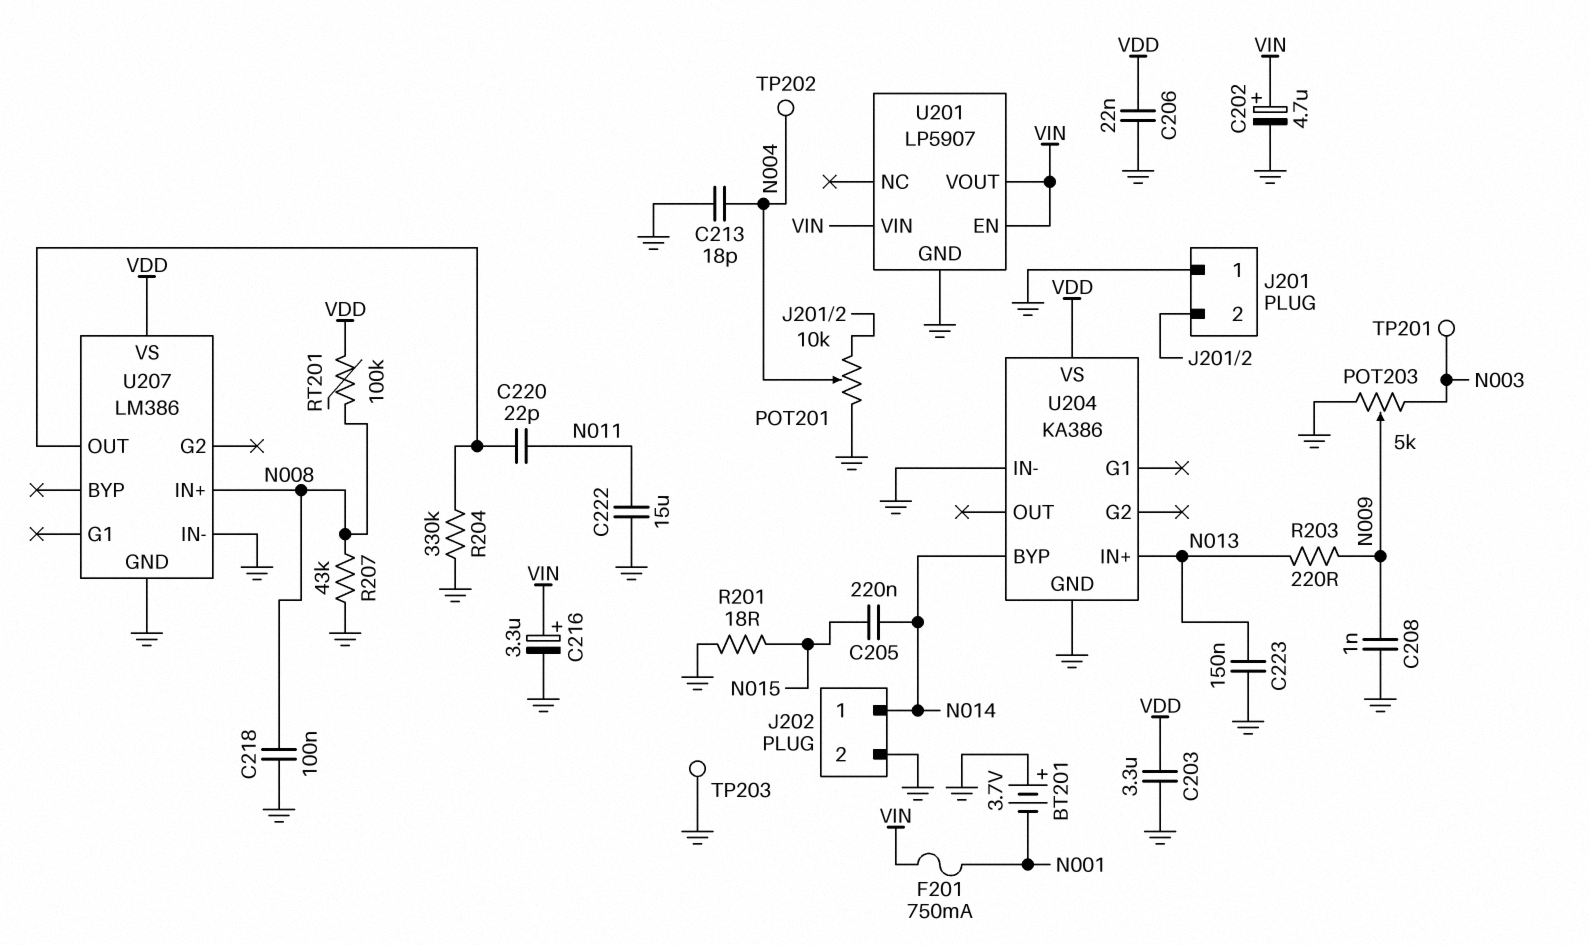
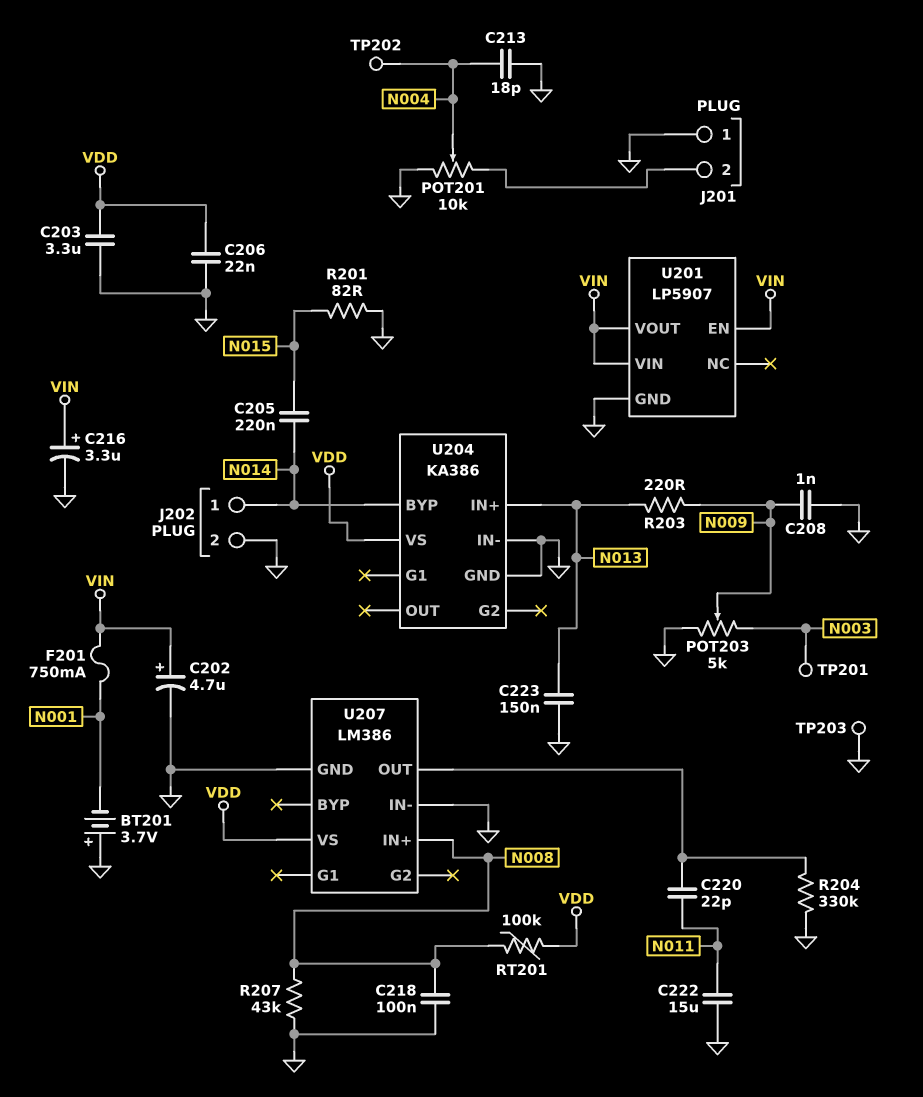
R201: 18 (GND, N015) -> 82 (GND, N015)

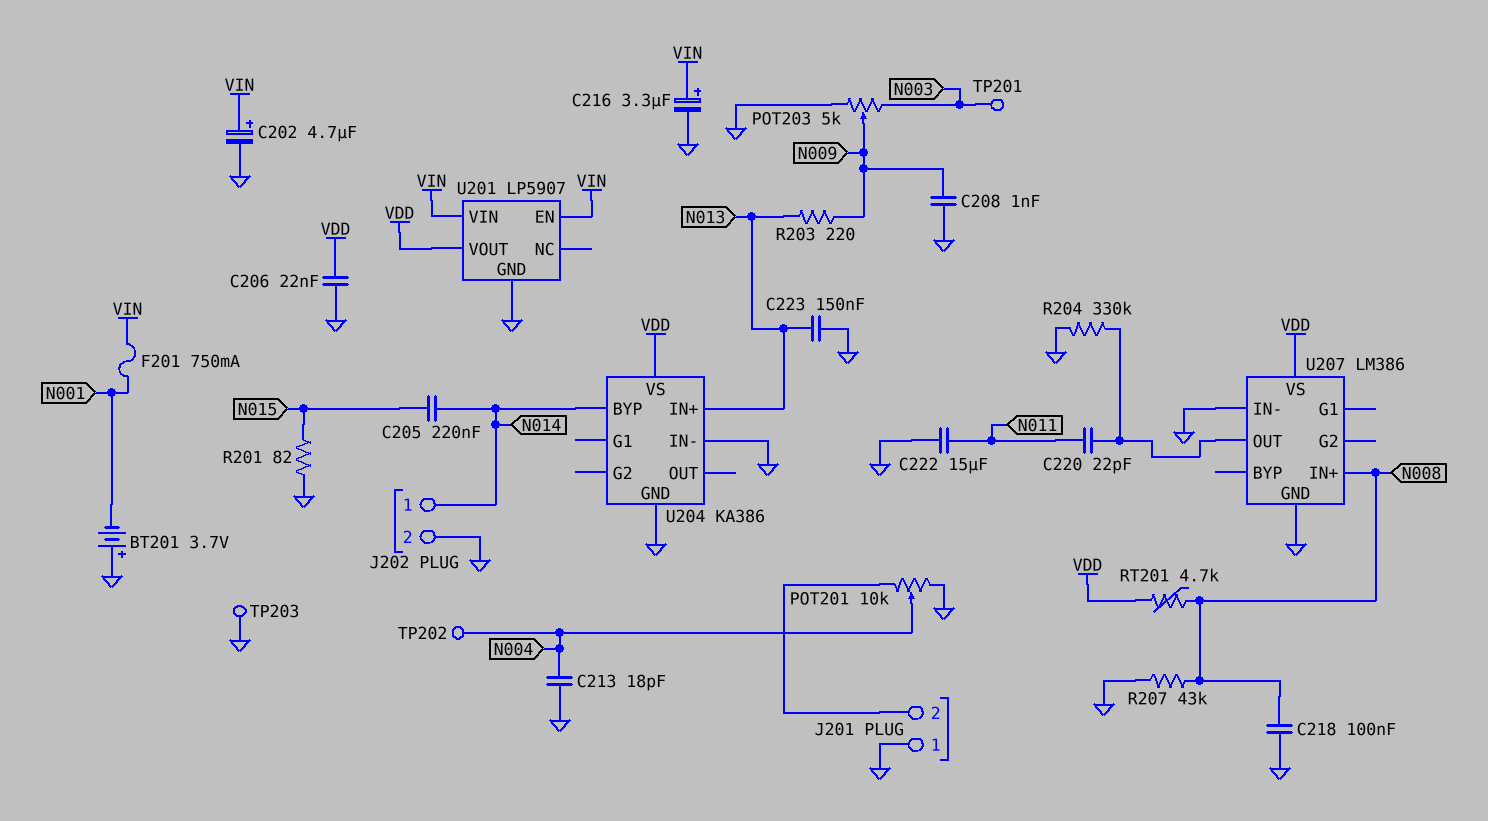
C203: 3.3uF (GND, VDD) -> none
RT201: 100k (N008, VDD) -> 4.7k (N008, VDD)
U201 pin VOUT: VIN -> VDD

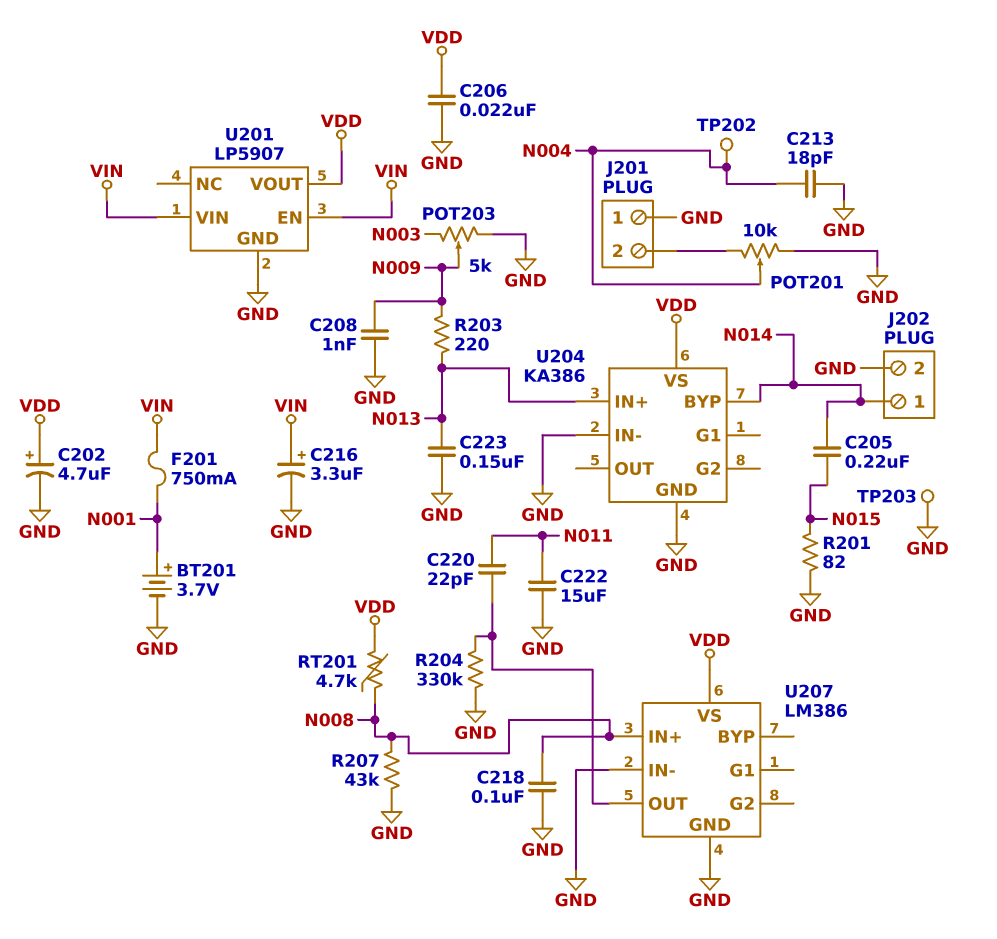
BT201: 3.7V (plus GND, minus N001) -> 3.7V (plus N001, minus GND)
C202: 4.7uF (plus VIN, minus GND) -> 4.7uF (plus VDD, minus GND)
TP201: test point (N003) -> none

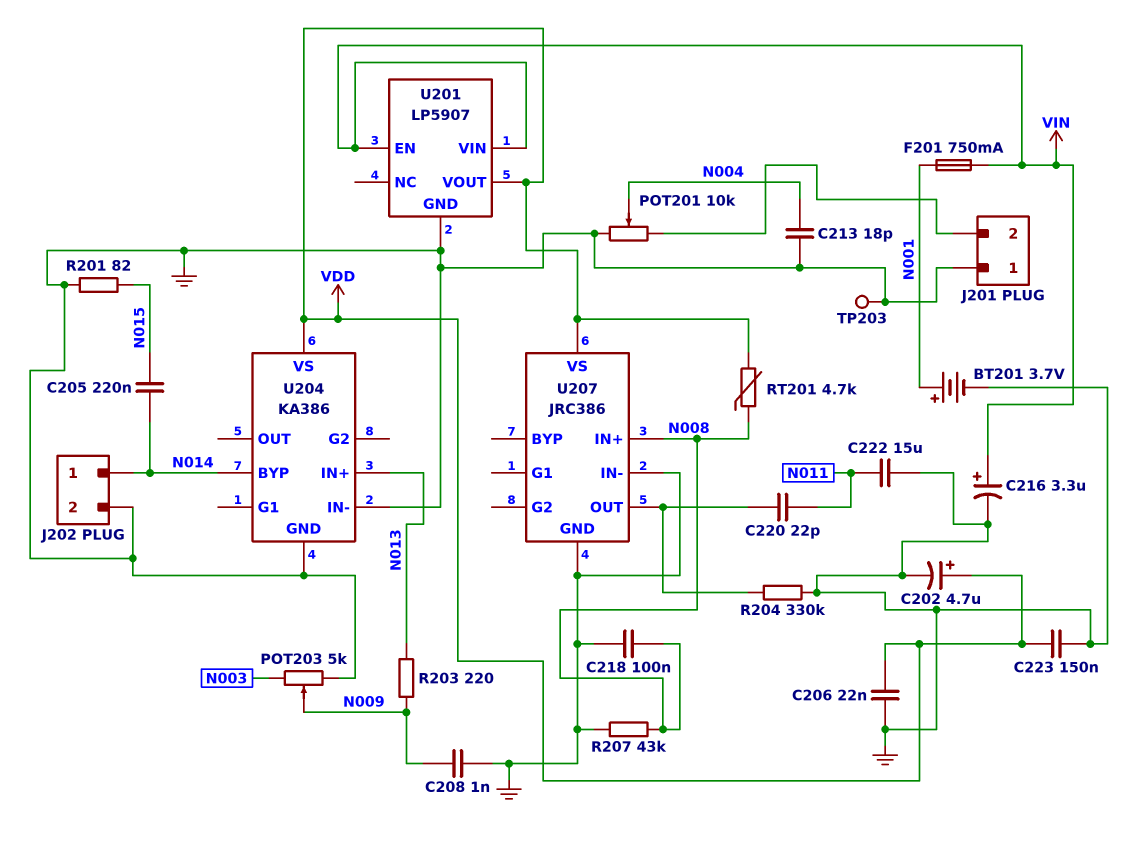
C223: 150nF (GND, N013) -> 150nF (GND, VDD)
TP202: test point (N004) -> none
U207: LM386 -> JRC386

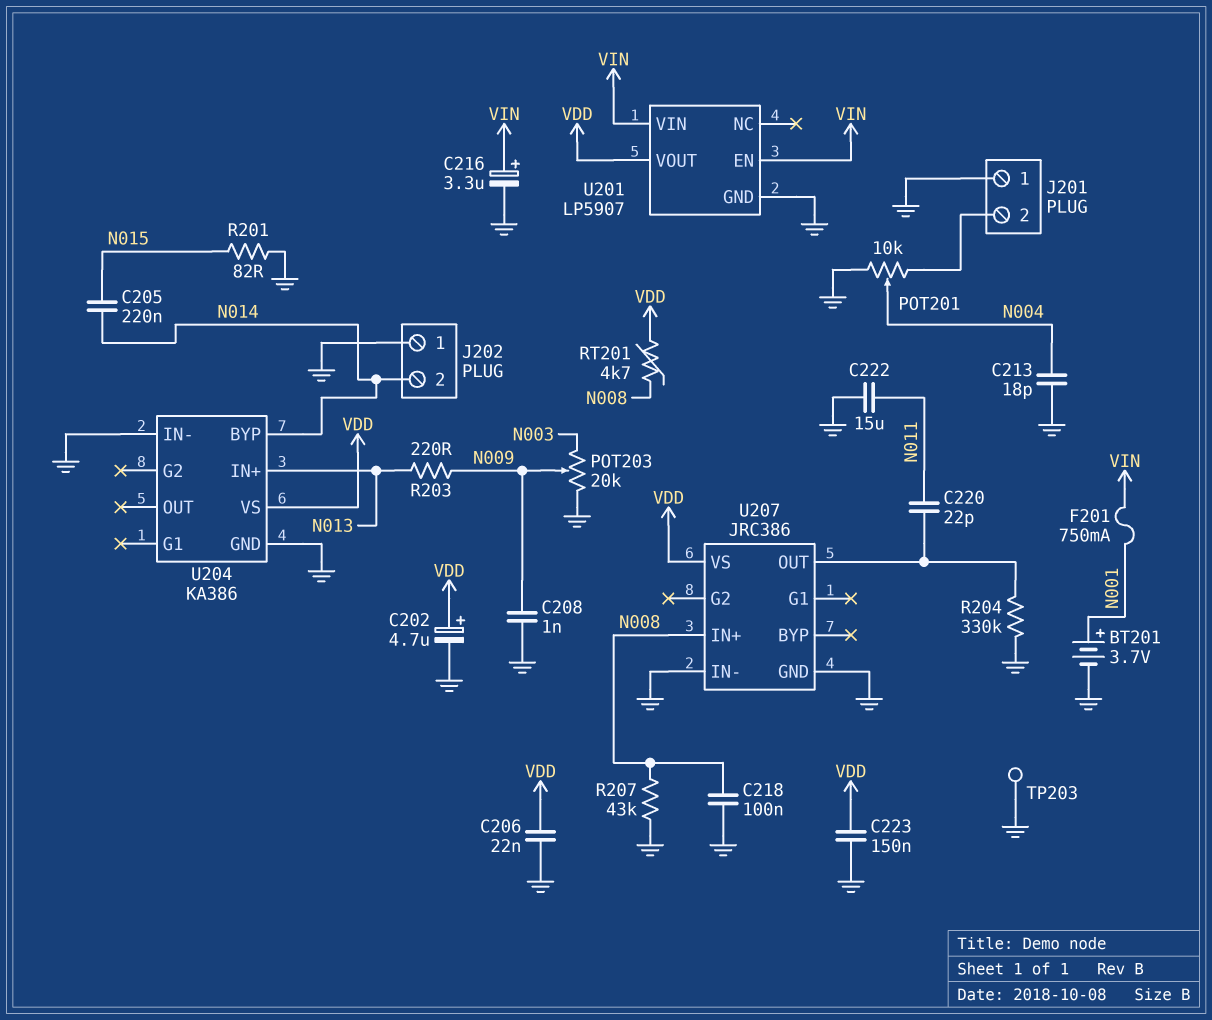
J202 pin 1: N014 -> GND
J202 pin 2: GND -> N014
POT203: 5k (GND, N003, wiper N009) -> 20k (GND, N003, wiper N009)

